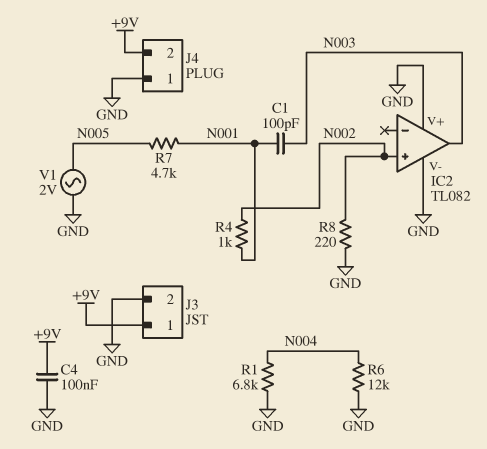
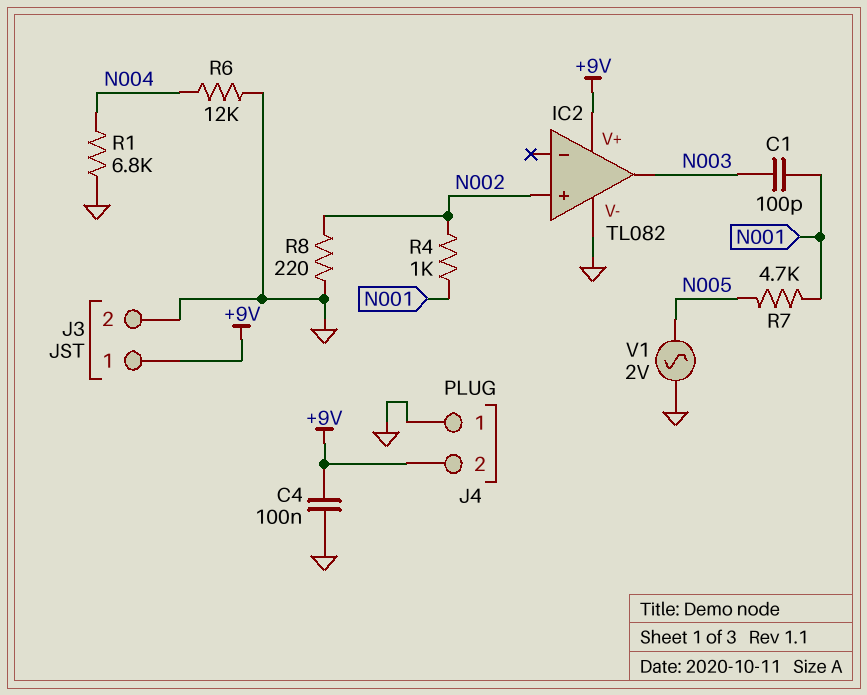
IC2 pin V+: GND -> +9V

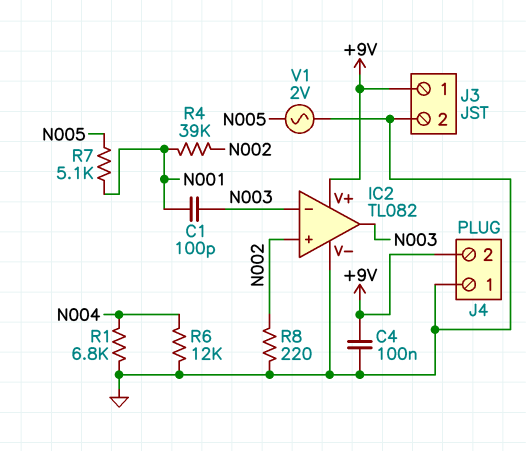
IC2 pin in-: none -> N003
R4: 1k (N001, N002) -> 39k (N001, N002)
R7: 4.7k (N001, N005) -> 5.1k (N001, N005)

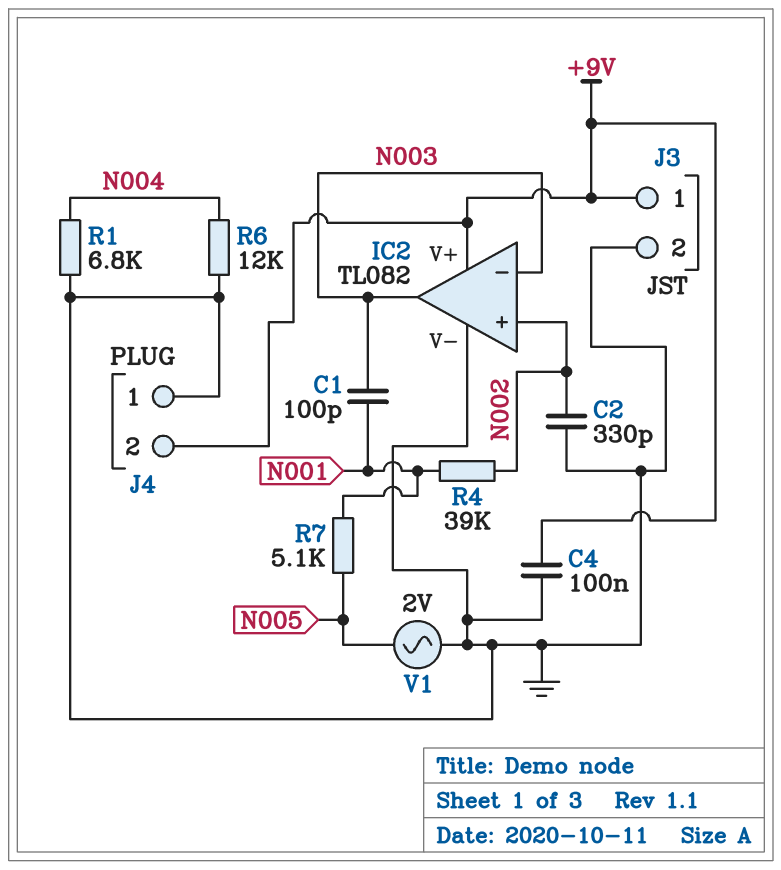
C2: none -> 330pF (GND, N002)
R8: 220 (GND, N002) -> none

